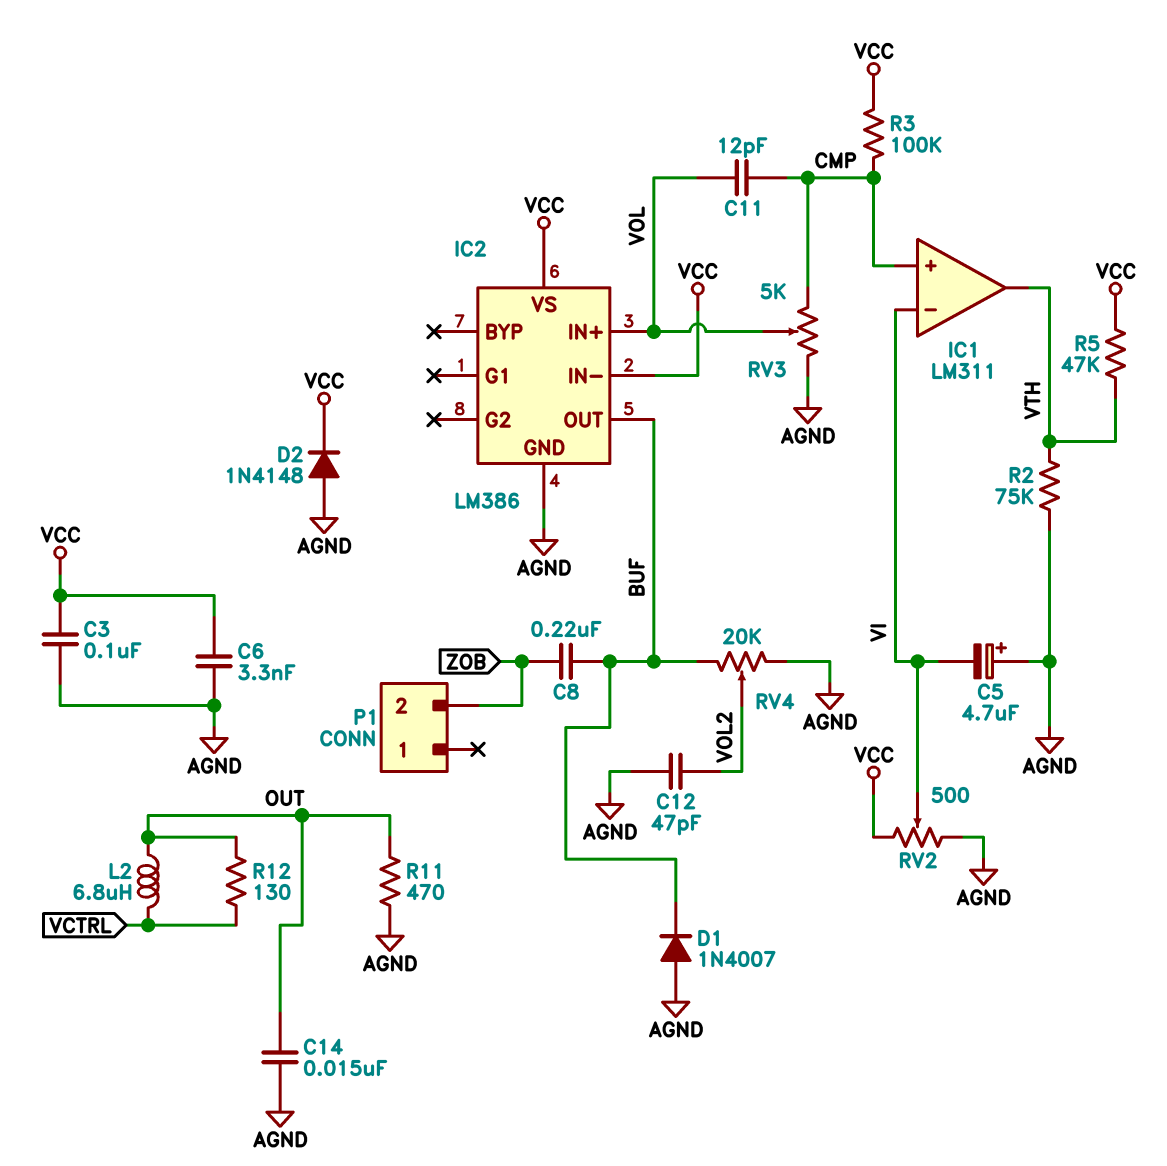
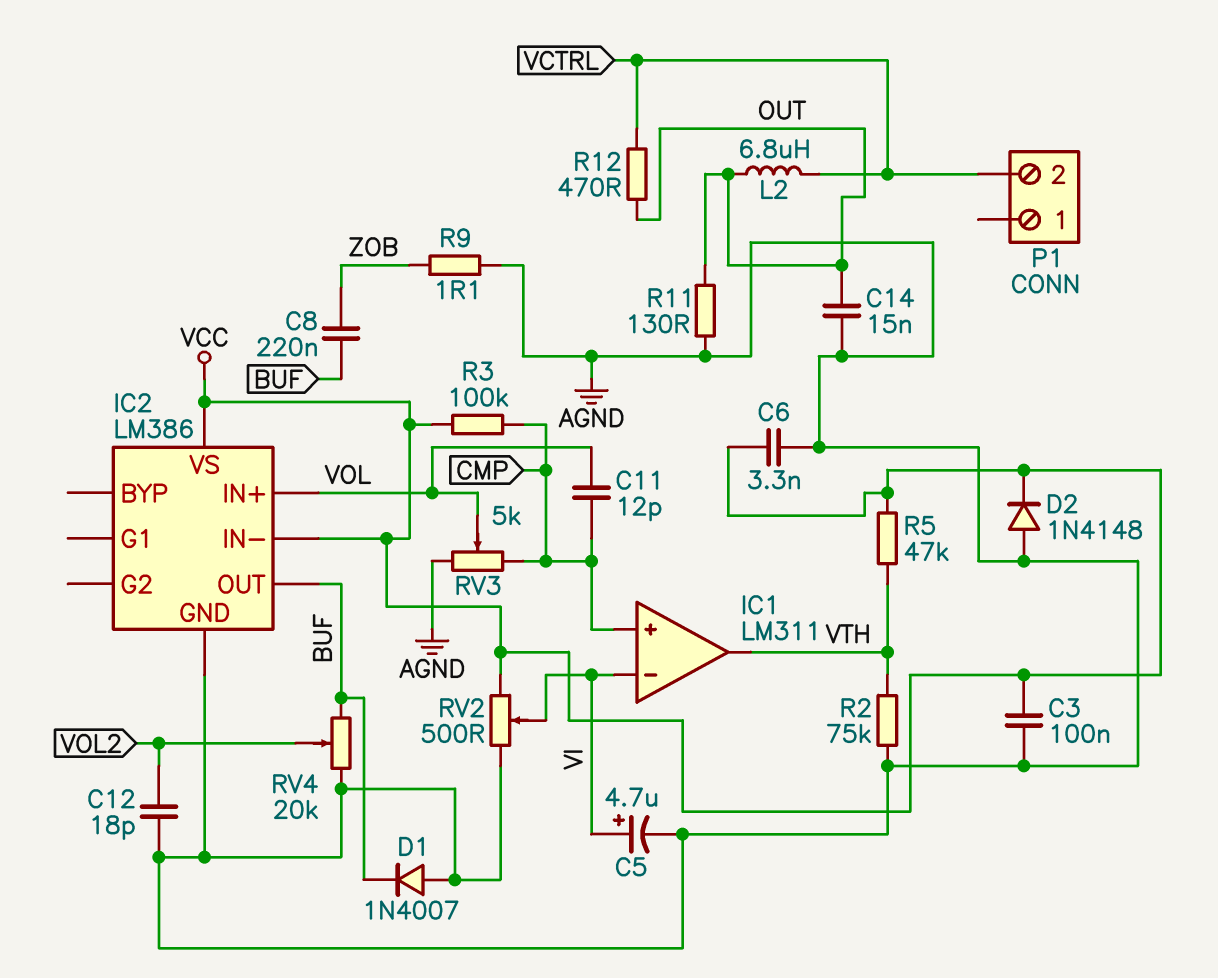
C5: 4.7uF (plus AGND, minus VI) -> 4.7uF (plus VI, minus AGND)
C12: 47pF (AGND, VOL2) -> 18pF (AGND, VOL2)
P1 pin 2: ZOB -> VCTRL
R9: none -> 1.1 (AGND, ZOB)
R11: 470 (AGND, OUT) -> 130 (AGND, OUT)
R12: 130 (OUT, VCTRL) -> 470 (OUT, VCTRL)

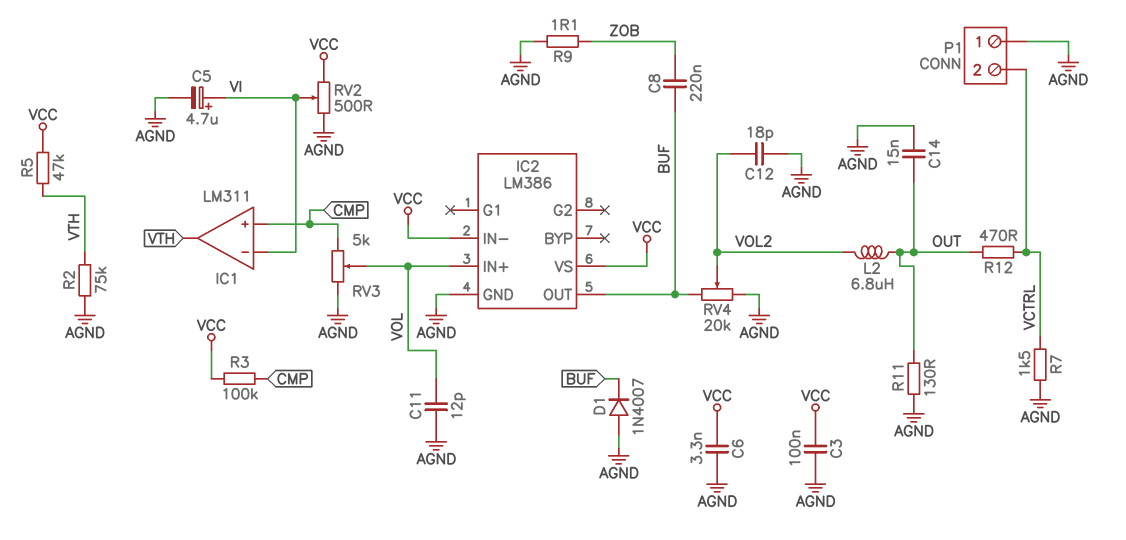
C11: 12pF (CMP, VOL) -> 12pF (AGND, VOL)
D2: diode 1N4148 (A AGND, K VCC) -> none
L2: 6.8uH (OUT, VCTRL) -> 6.8uH (OUT, VOL2)
P1 pin 1: none -> AGND
R7: none -> 1.5k (AGND, VCTRL)

